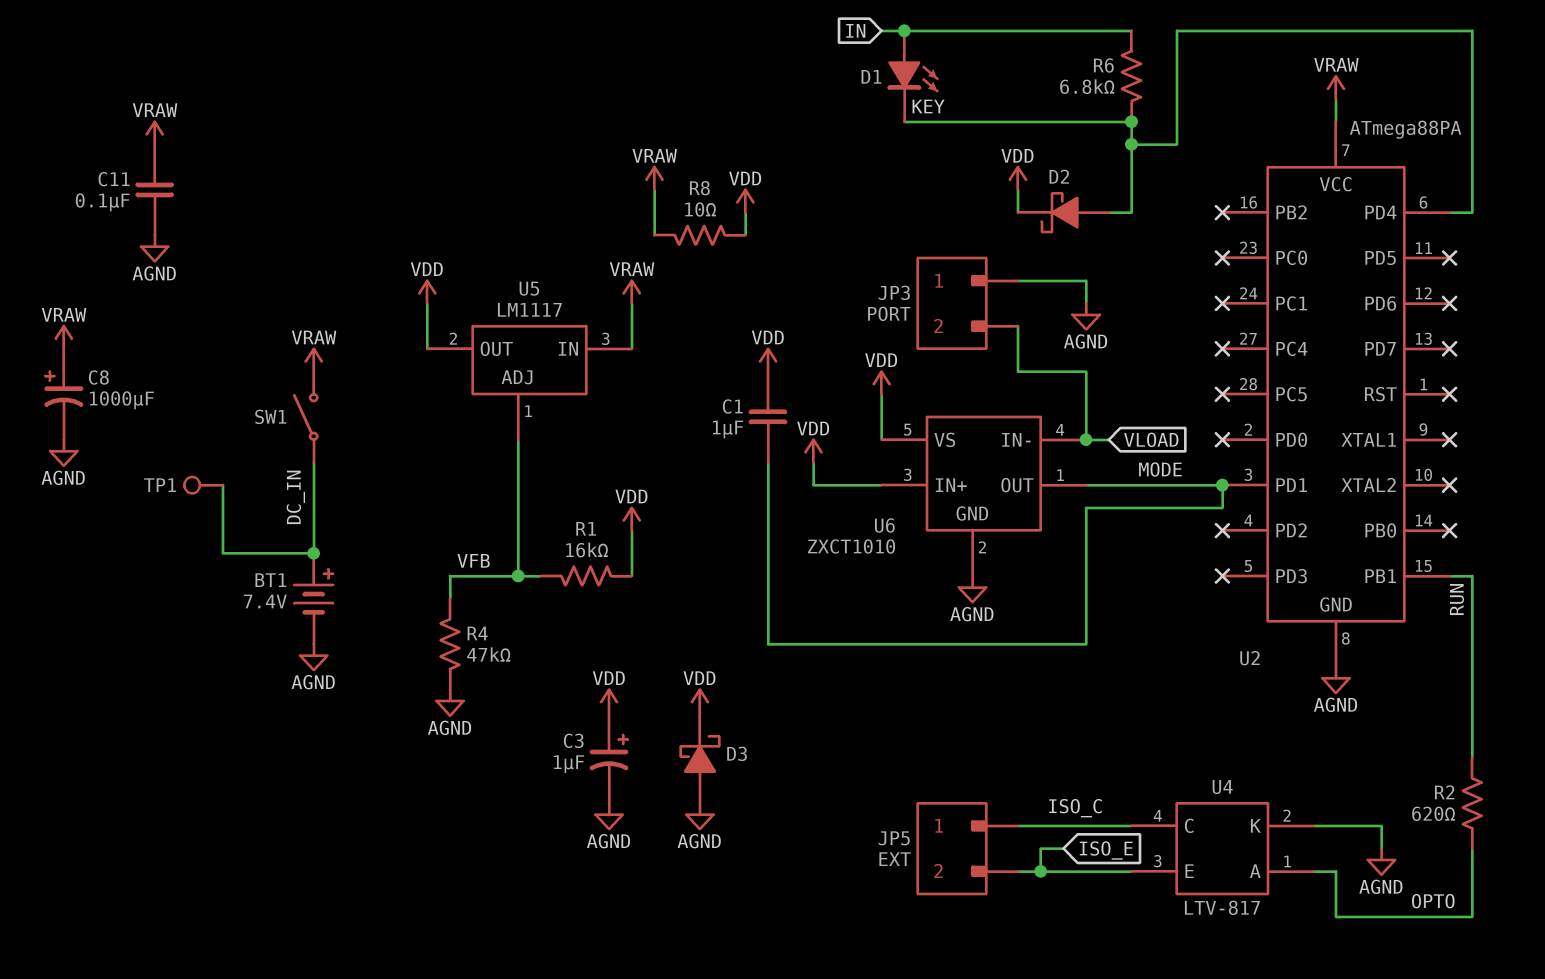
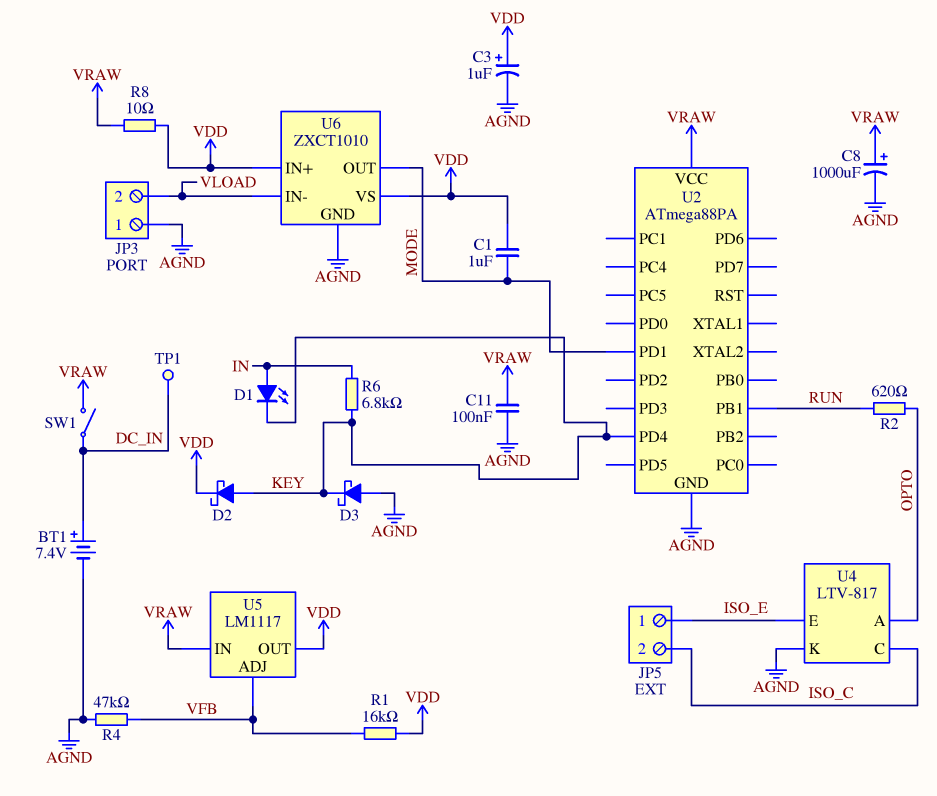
D3: schottky (A AGND, K VDD) -> schottky (A AGND, K KEY)
JP5 pin 1: ISO_C -> ISO_E
JP5 pin 2: ISO_E -> ISO_C

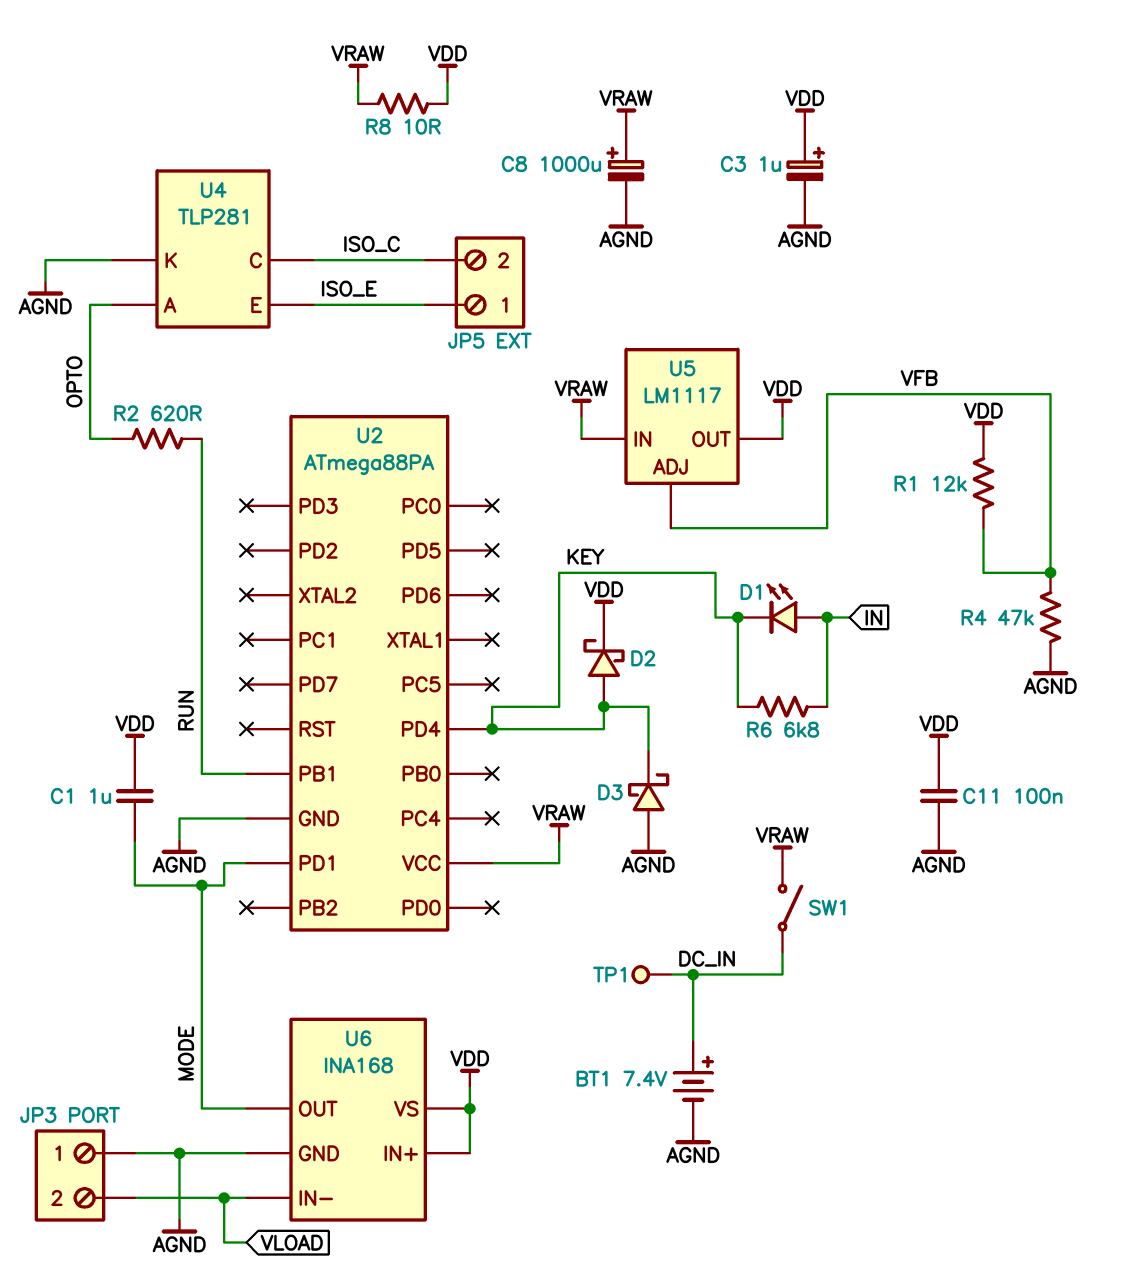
C11: 100nF (AGND, VRAW) -> 100nF (AGND, VDD)
R1: 16k (VDD, VFB) -> 12k (VDD, VFB)
U4: LTV-817 -> TLP281
U6: ZXCT1010 -> INA168

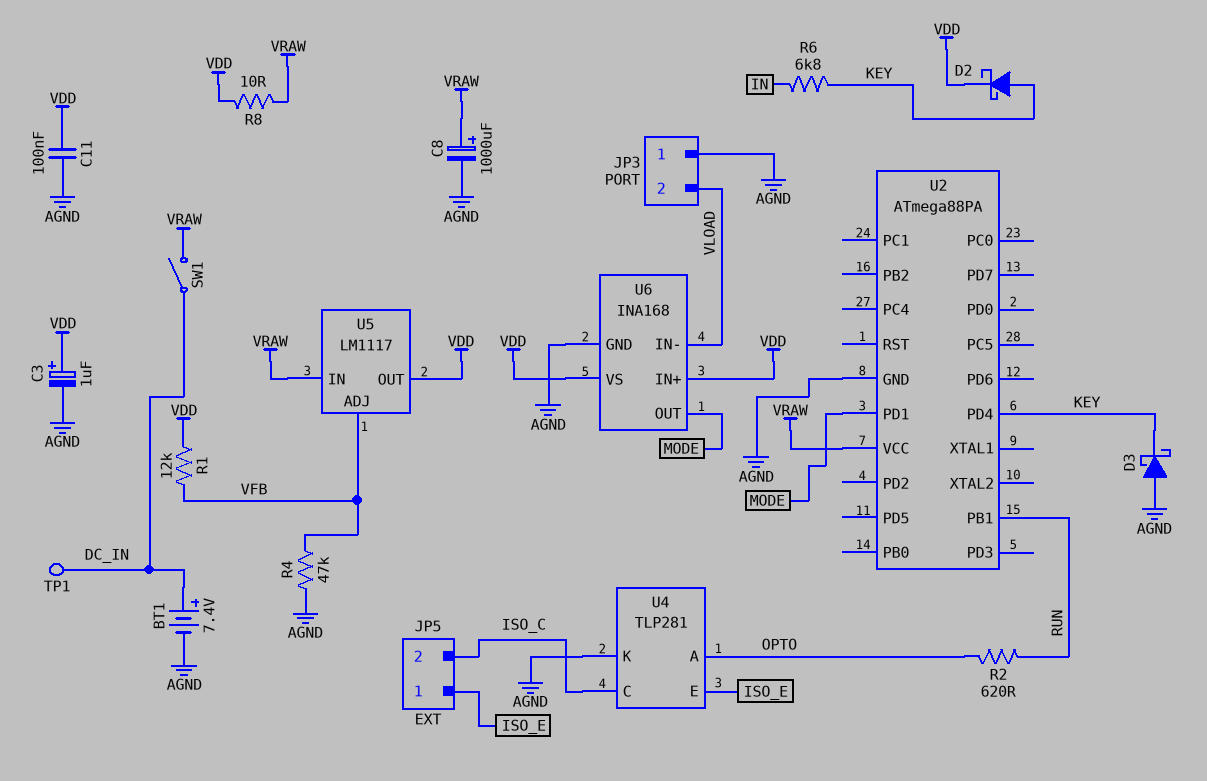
C1: 1uF (MODE, VDD) -> none
D1: LED (A IN, K KEY) -> none

